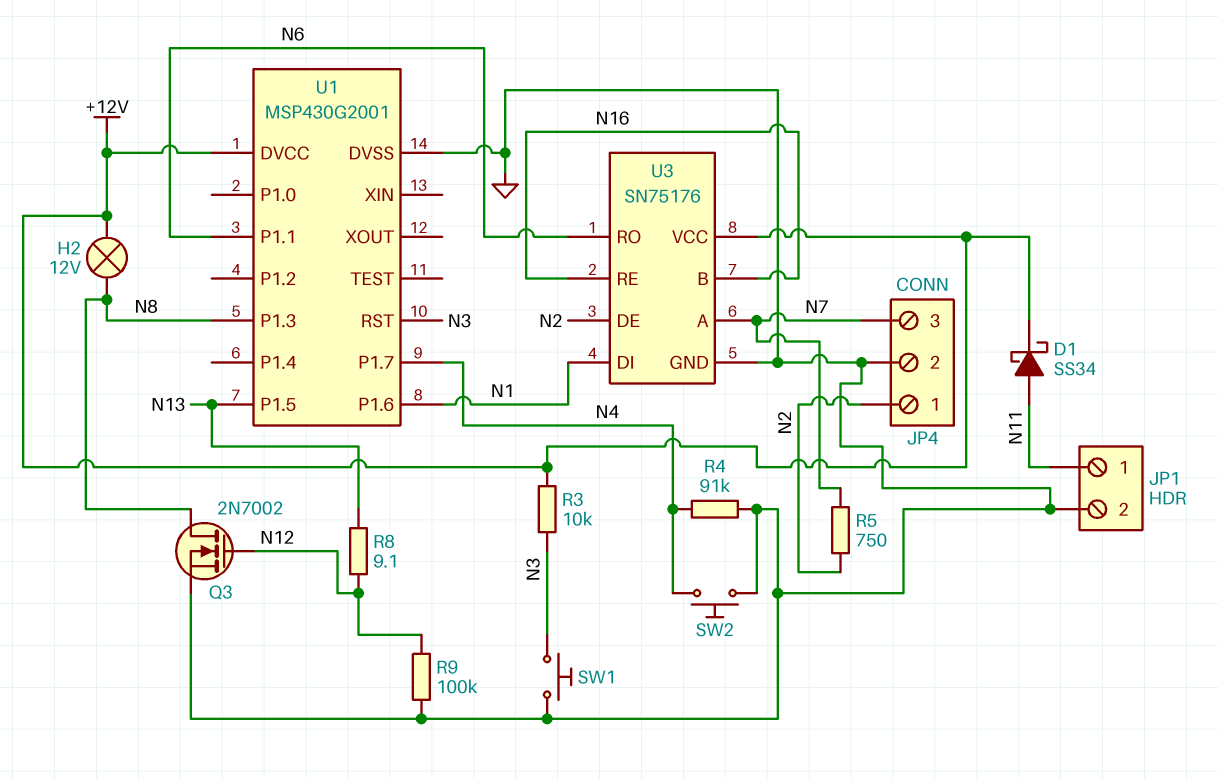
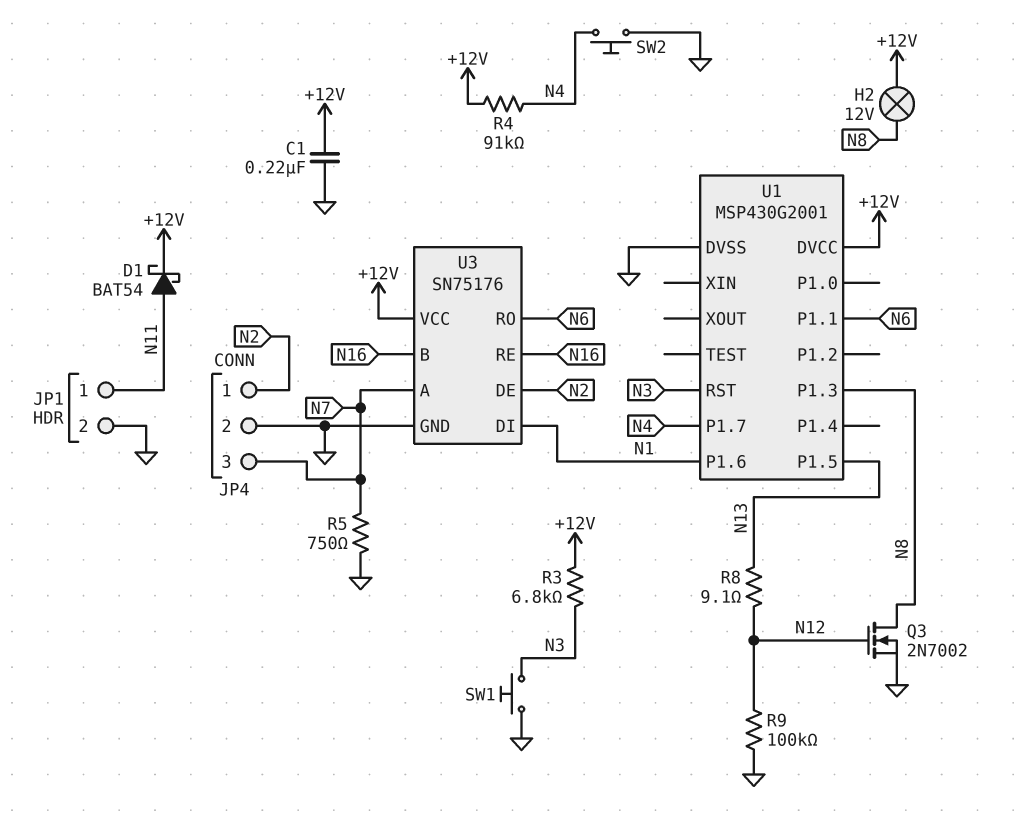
C1: none -> 220nF (+12V, GND)
D1: schottky SS34 (A N11, K +12V) -> schottky BAT54 (A N11, K +12V)
R3: 10k (+12V, N3) -> 6.8k (+12V, N3)
R4: 91k (GND, N4) -> 91k (+12V, N4)
R5: 750 (N2, N7) -> 750 (GND, N7)

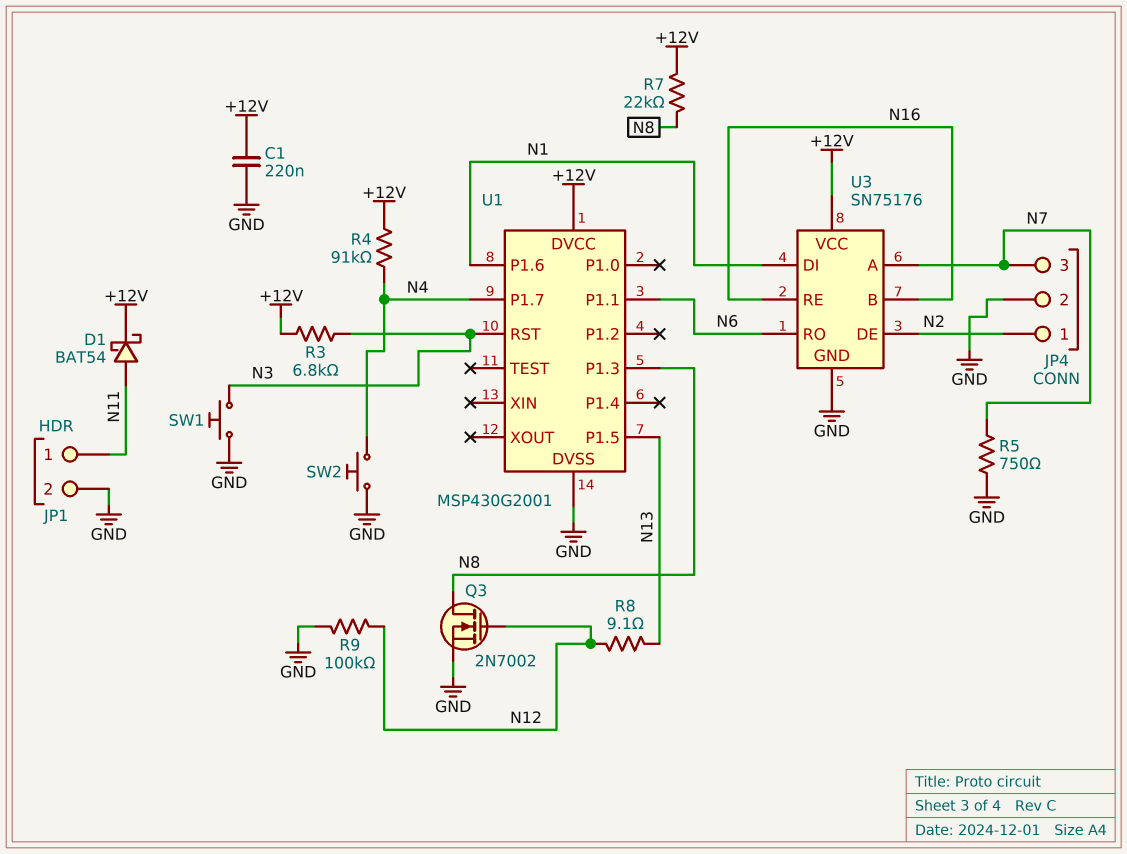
H2: lamp 12V (+12V, N8) -> none
R7: none -> 22k (+12V, N8)

